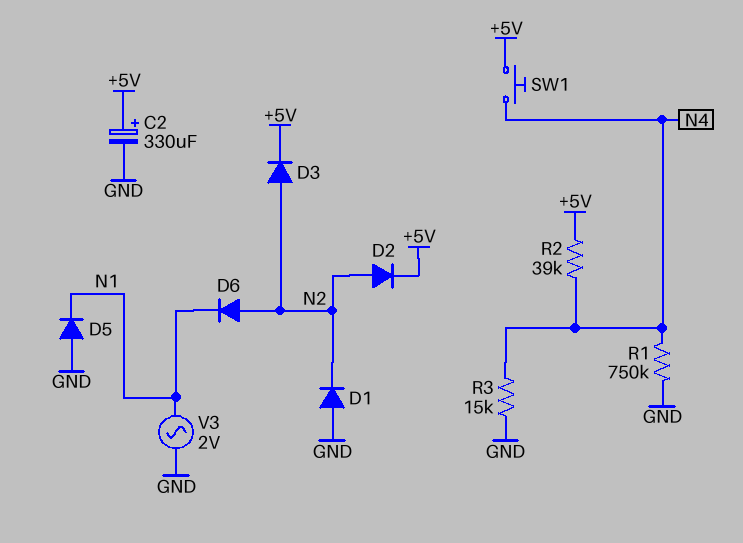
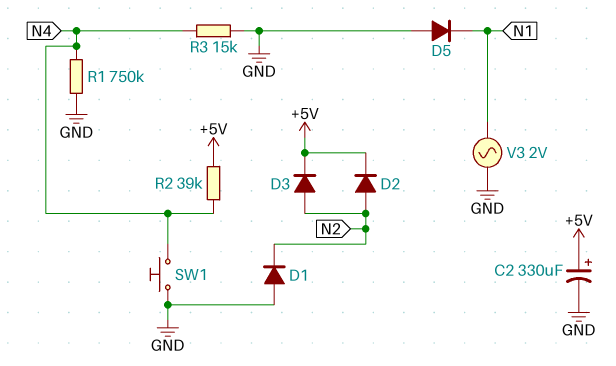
D6: diode (A N2, K N1) -> none
SW1: button (+5V, N4) -> button (GND, N4)

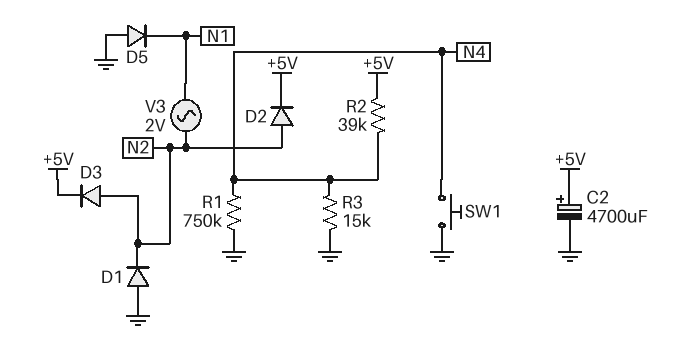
C2: 330uF (plus +5V, minus GND) -> 4700uF (plus +5V, minus GND)
V3: AC 2V (GND, N1) -> AC 2V (N1, N2)

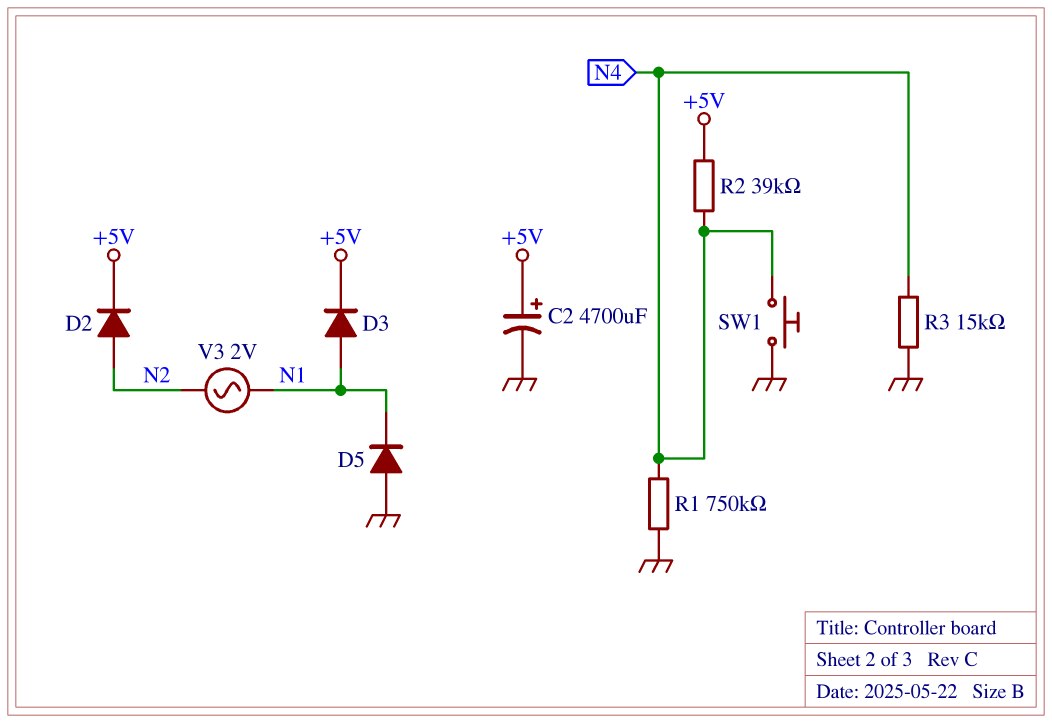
D1: diode (A GND, K N2) -> none
D3: diode (A N2, K +5V) -> diode (A N1, K +5V)

